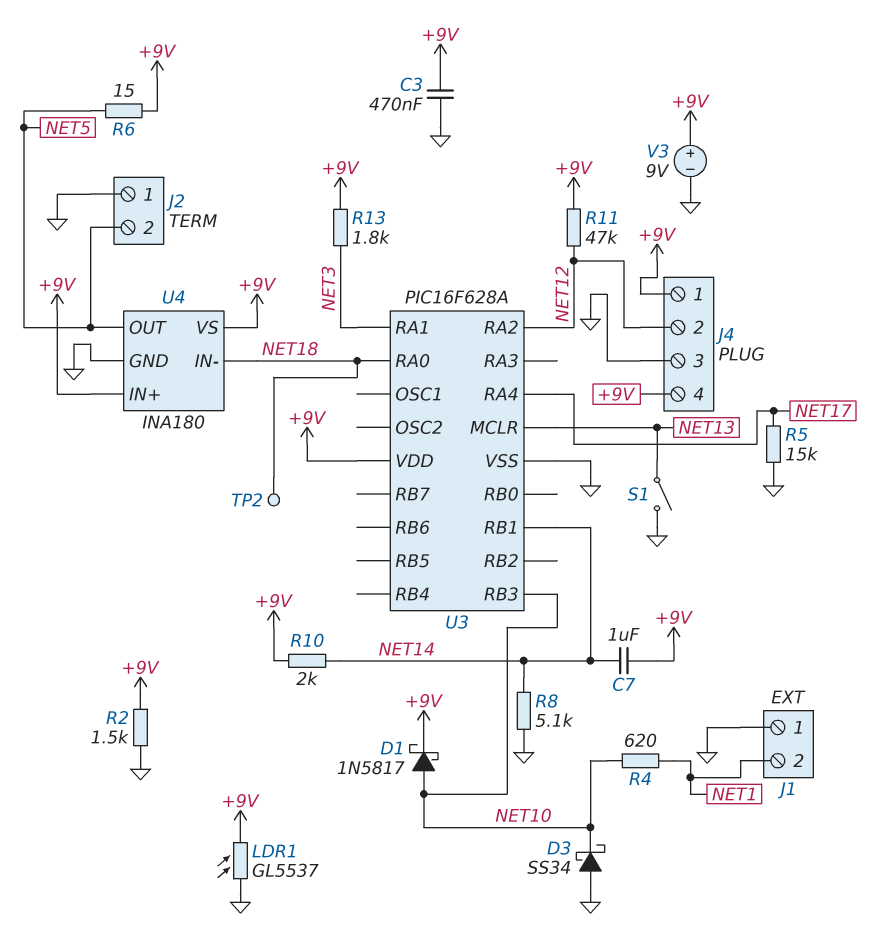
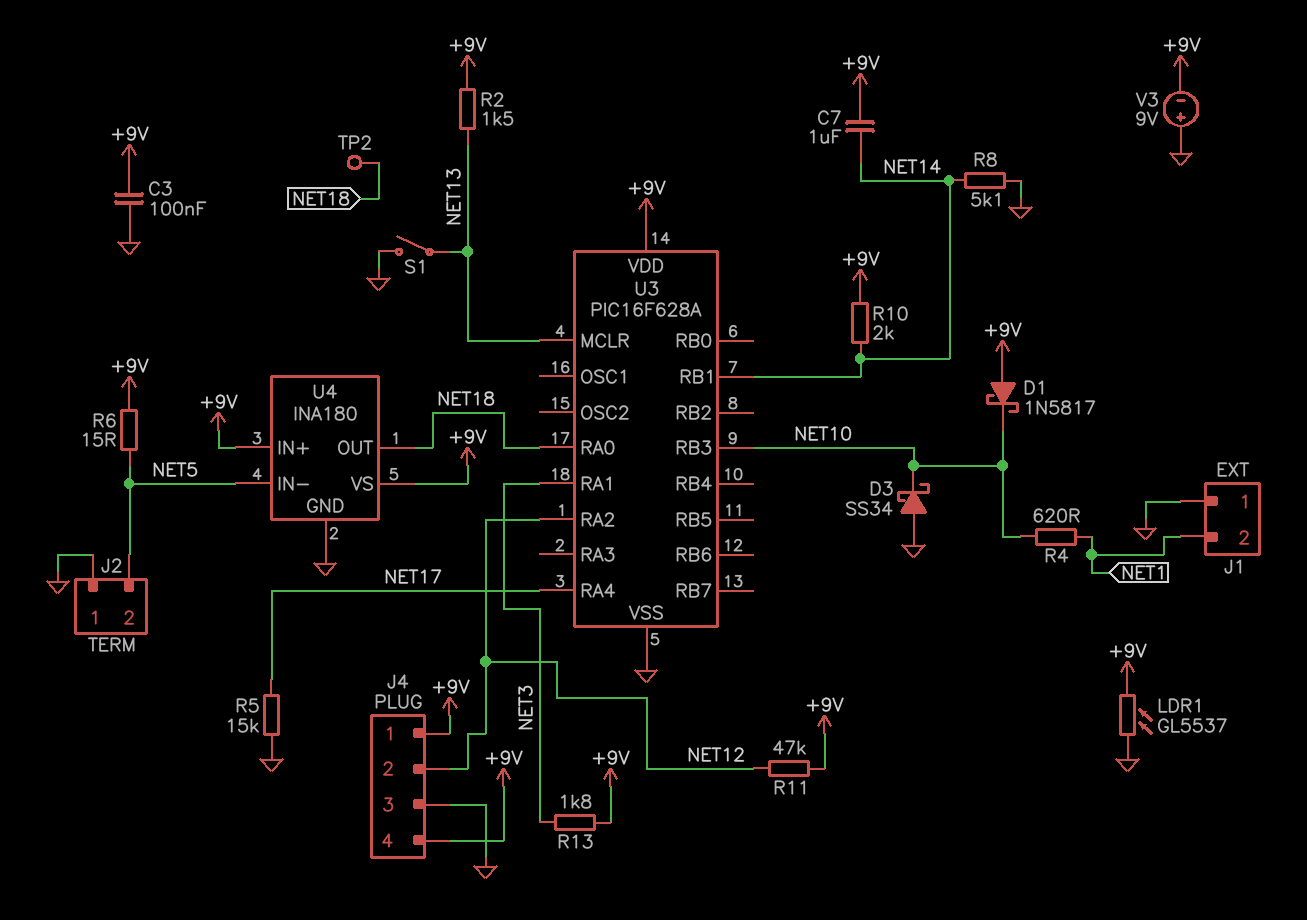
C3: 470nF (+9V, GND) -> 100nF (+9V, GND)
D1: schottky 1N5817 (A NET10, K +9V) -> schottky 1N5817 (A +9V, K NET10)
R2: 1.5k (+9V, GND) -> 1.5k (+9V, NET13)
U4 pin IN-: NET18 -> NET5
U4 pin OUT: NET5 -> NET18
V3: 9V (plus +9V, minus GND) -> 9V (plus GND, minus +9V)

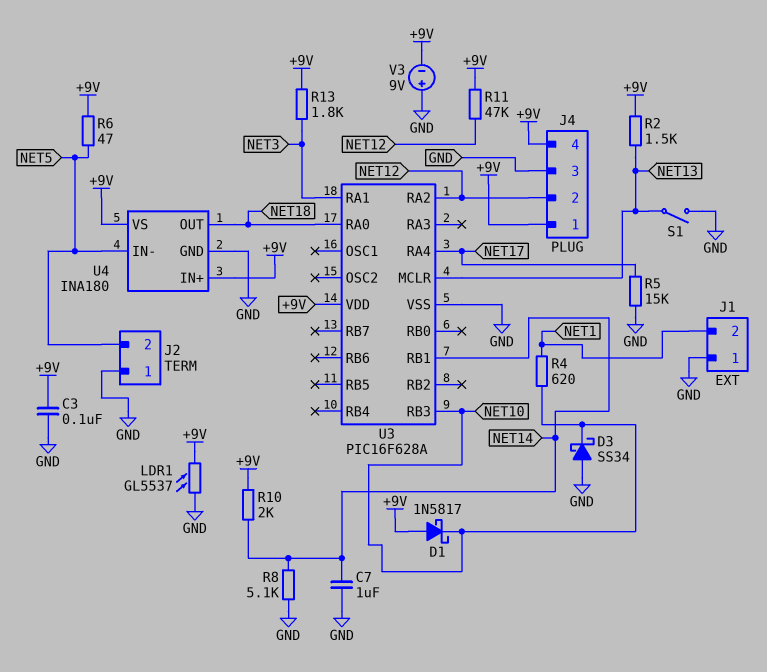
C7: 1uF (+9V, NET14) -> 1uF (GND, NET14)
R6: 15 (+9V, NET5) -> 47 (+9V, NET5)
TP2: test point (NET18) -> none

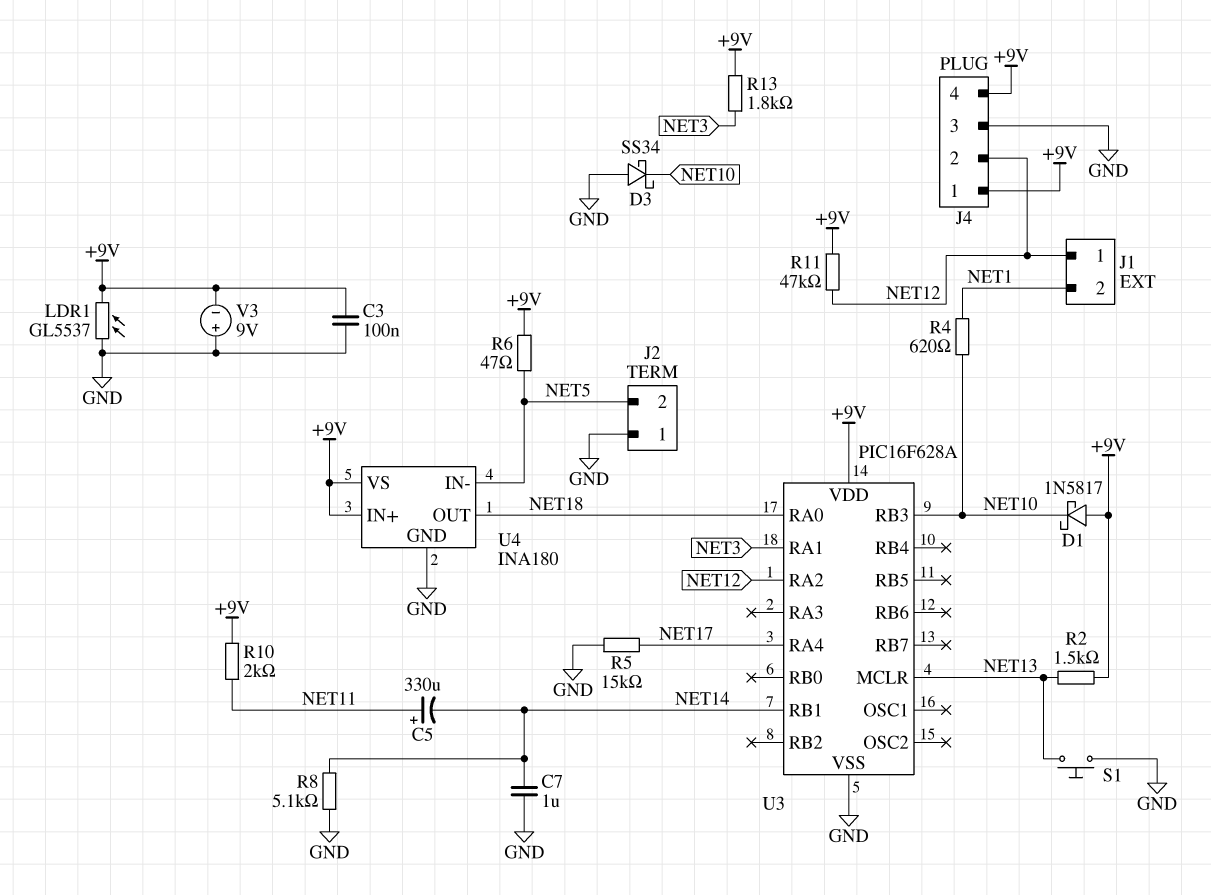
C5: none -> 330uF (plus NET11, minus NET14)
J1 pin 1: GND -> NET12
R10: 2k (+9V, NET14) -> 2k (+9V, NET11)
S1: switch (GND, NET13) -> button (GND, NET13)

